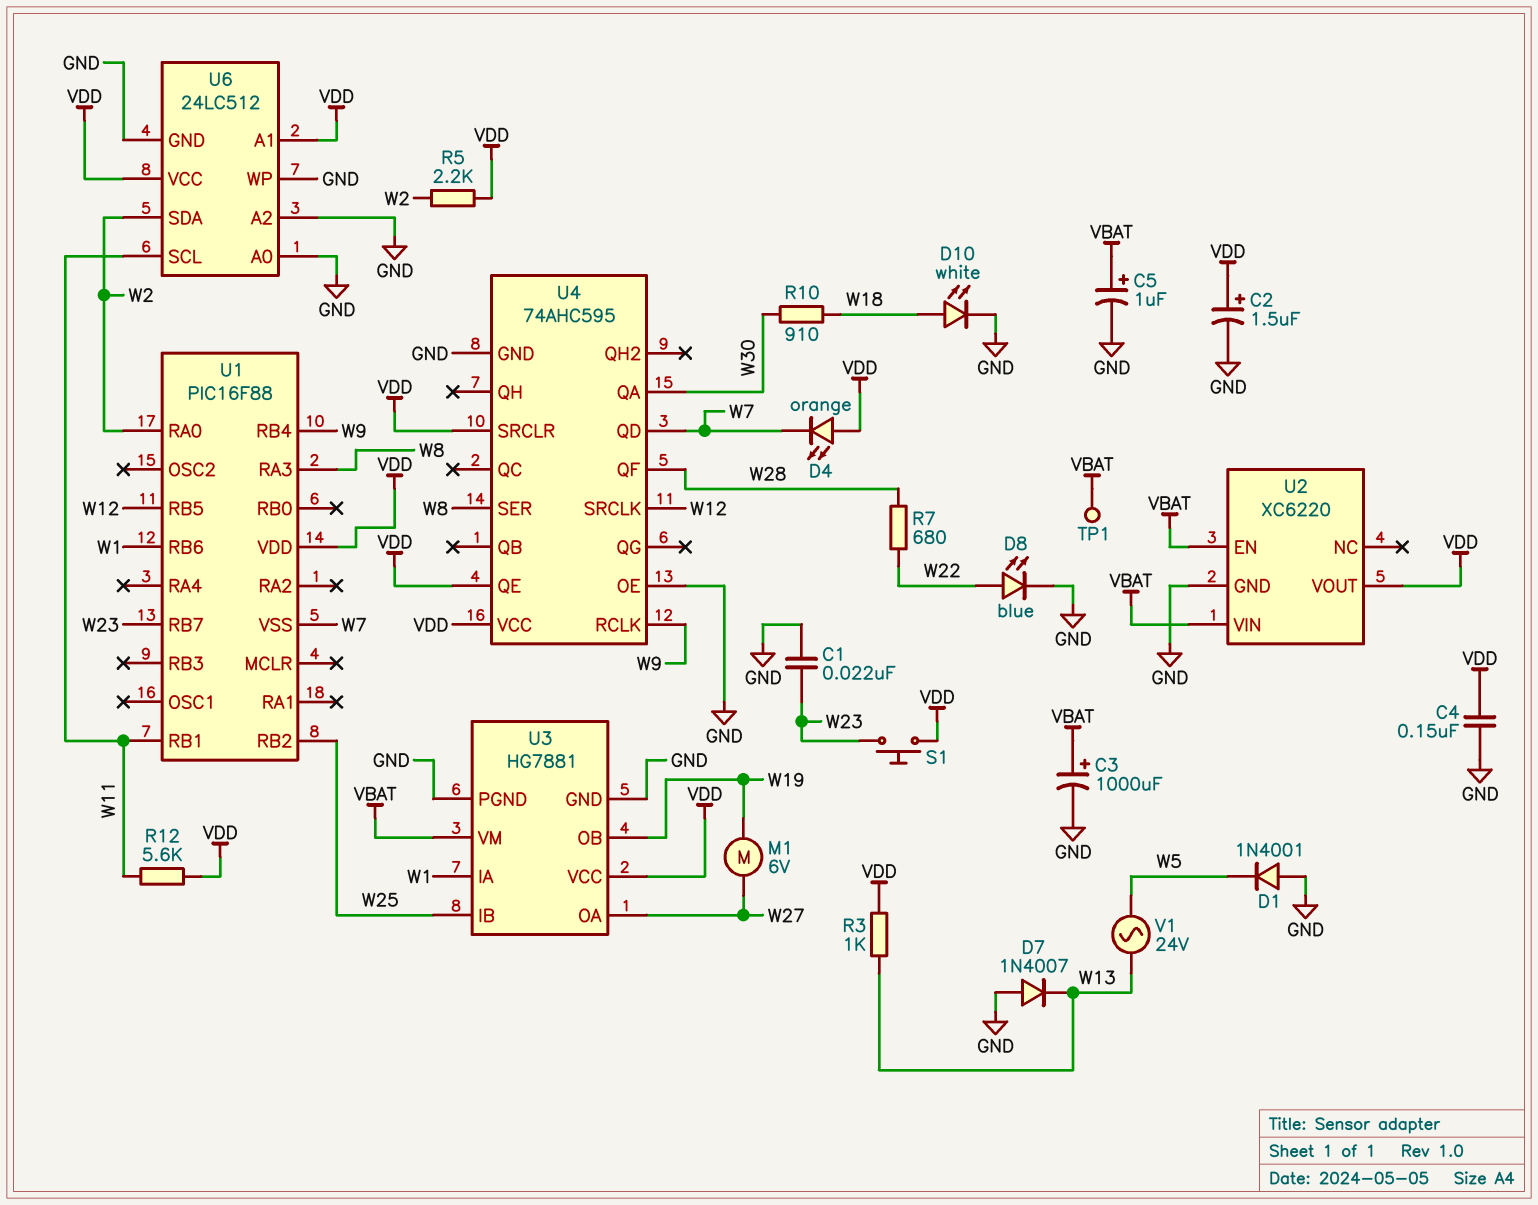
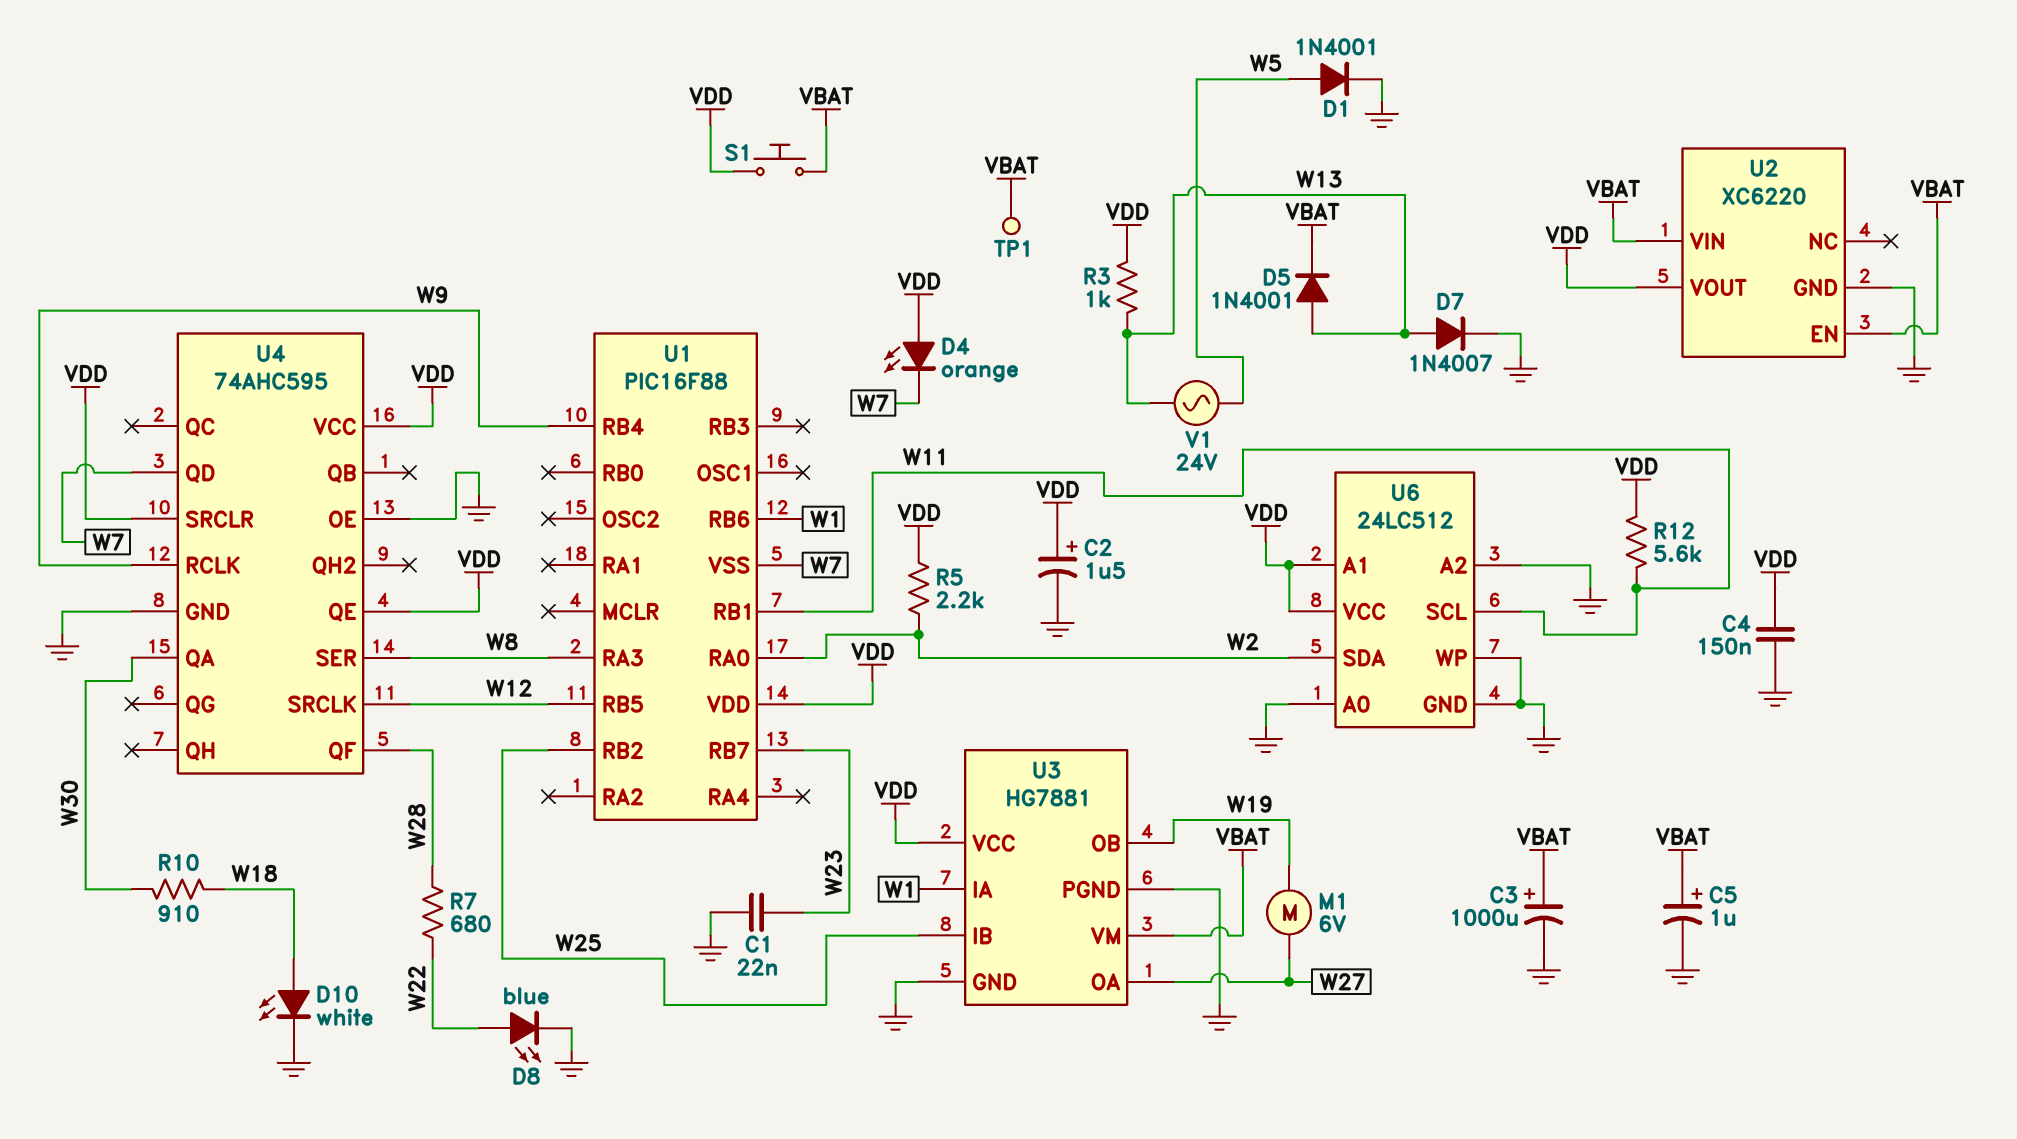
D1: diode 1N4001 (A GND, K W5) -> diode 1N4001 (A W5, K GND)
D5: none -> diode 1N4001 (A W13, K VBAT)
D7: diode 1N4007 (A GND, K W13) -> diode 1N4007 (A W13, K GND)
S1: button (VDD, W23) -> button (VBAT, VDD)

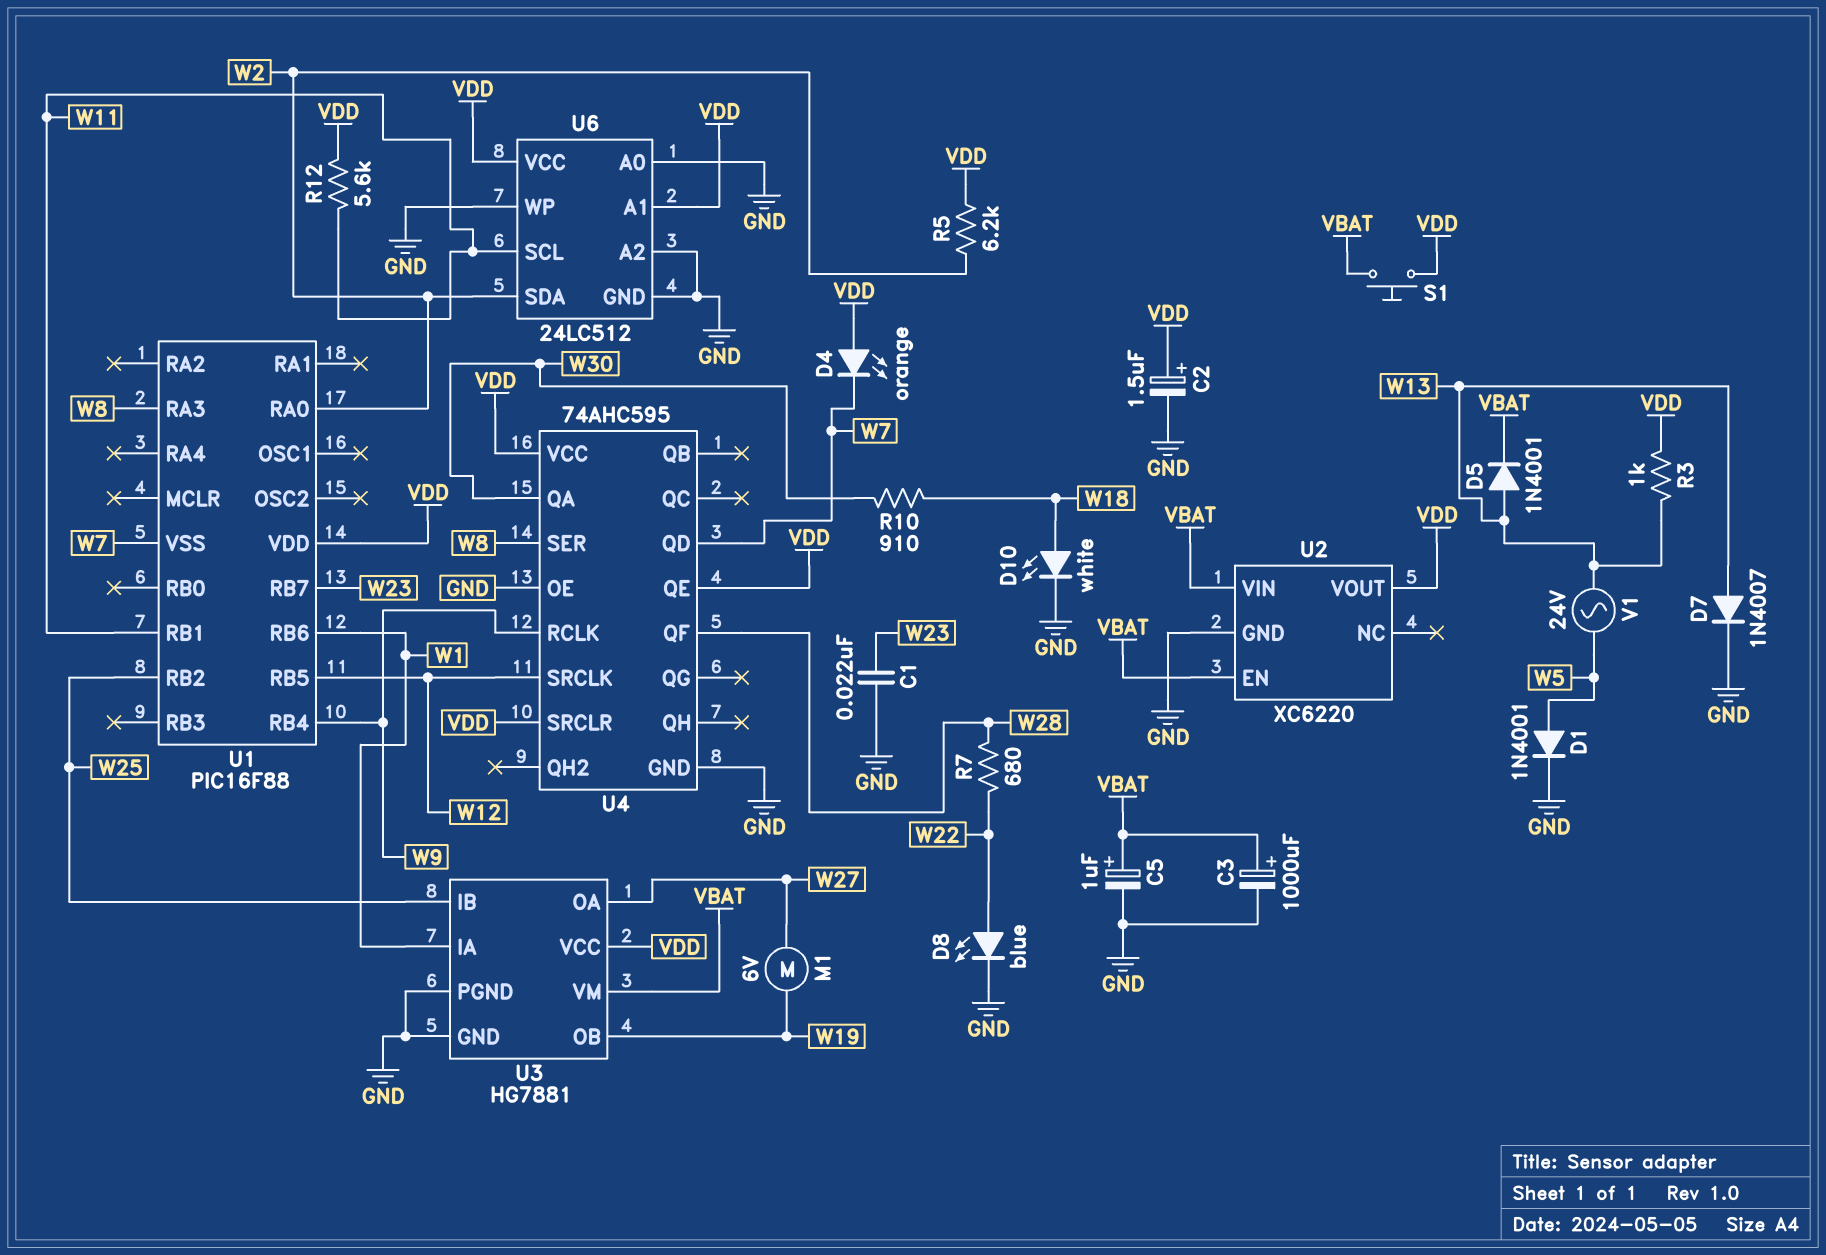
C4: 150nF (GND, VDD) -> none
R5: 2.2k (VDD, W2) -> 6.2k (VDD, W2)
TP1: test point (VBAT) -> none

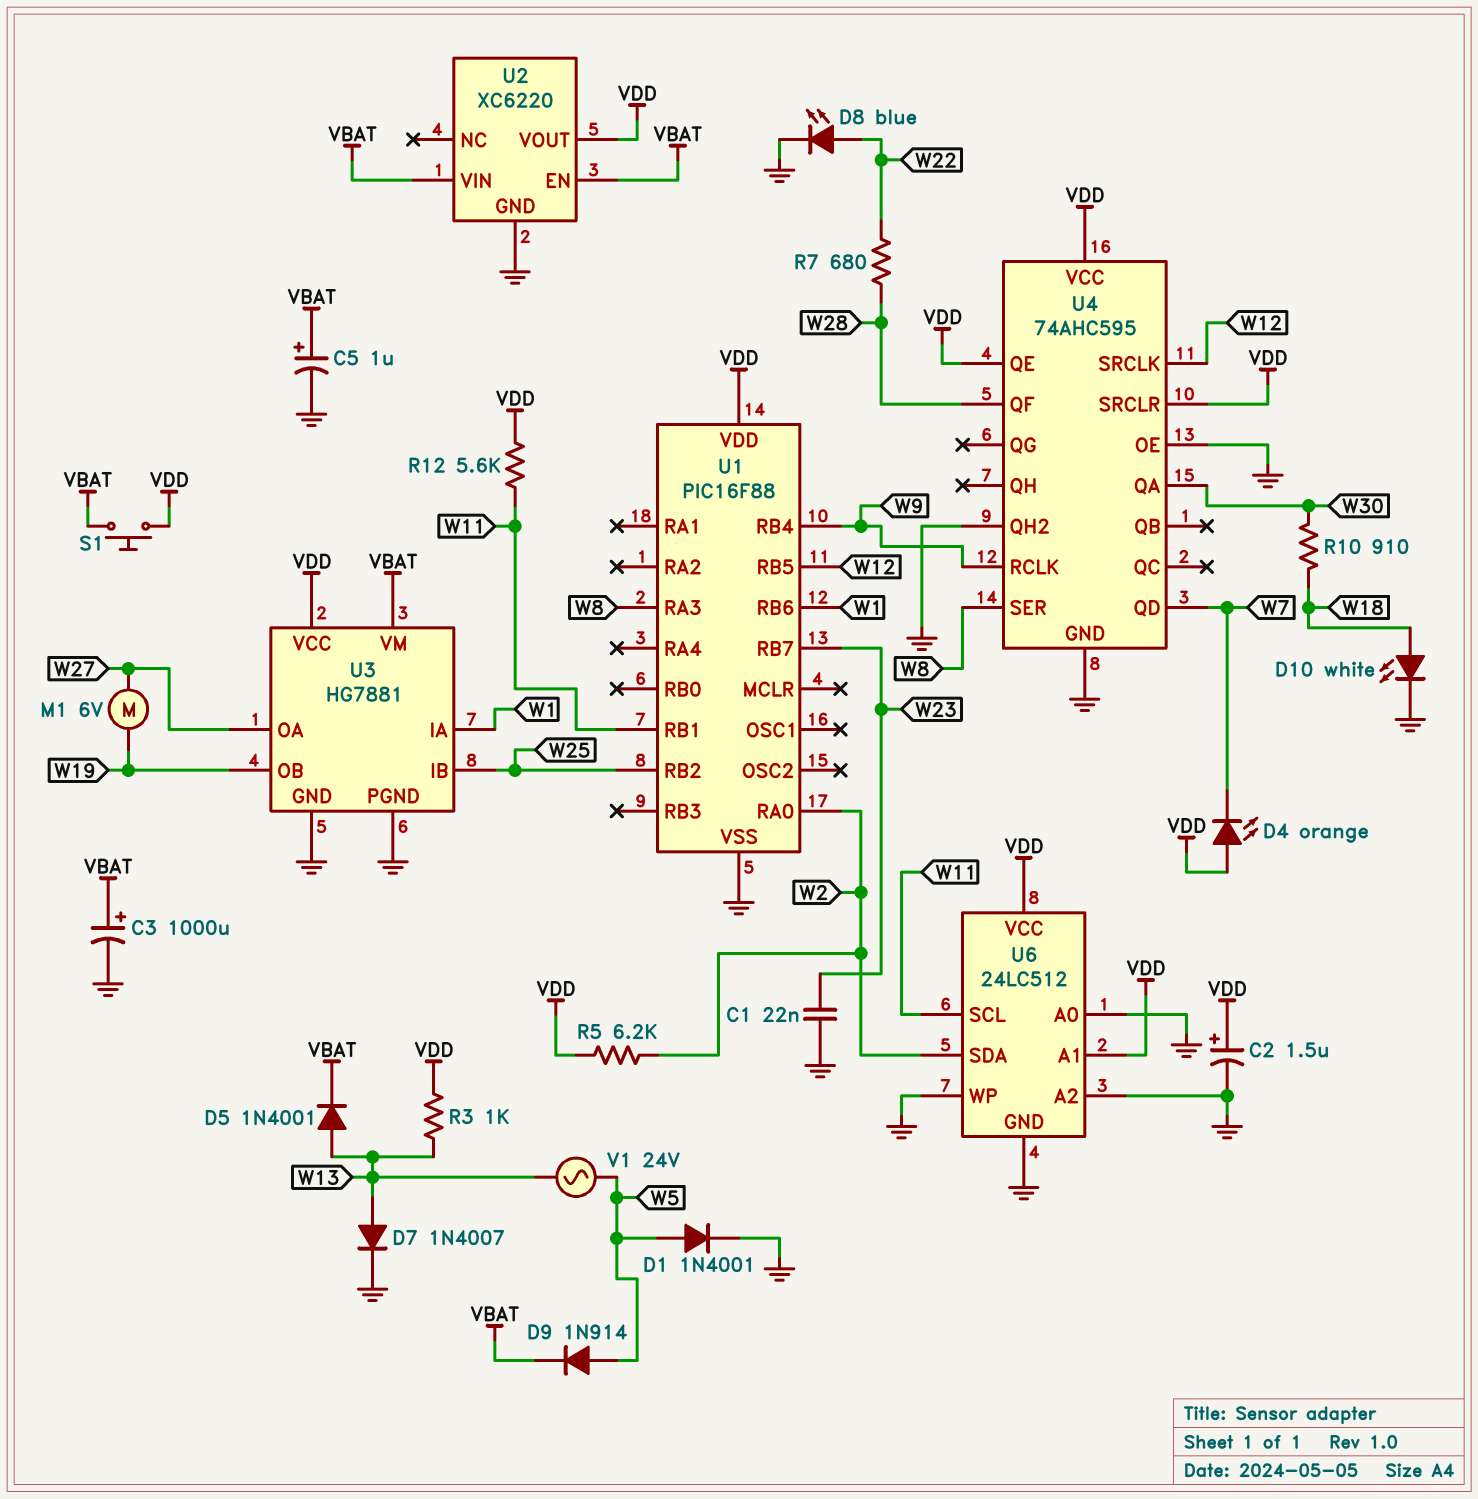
D9: none -> diode 1N914 (A W5, K VBAT)
U1 pin VSS: W7 -> GND
U4 pin QH2: none -> GND

